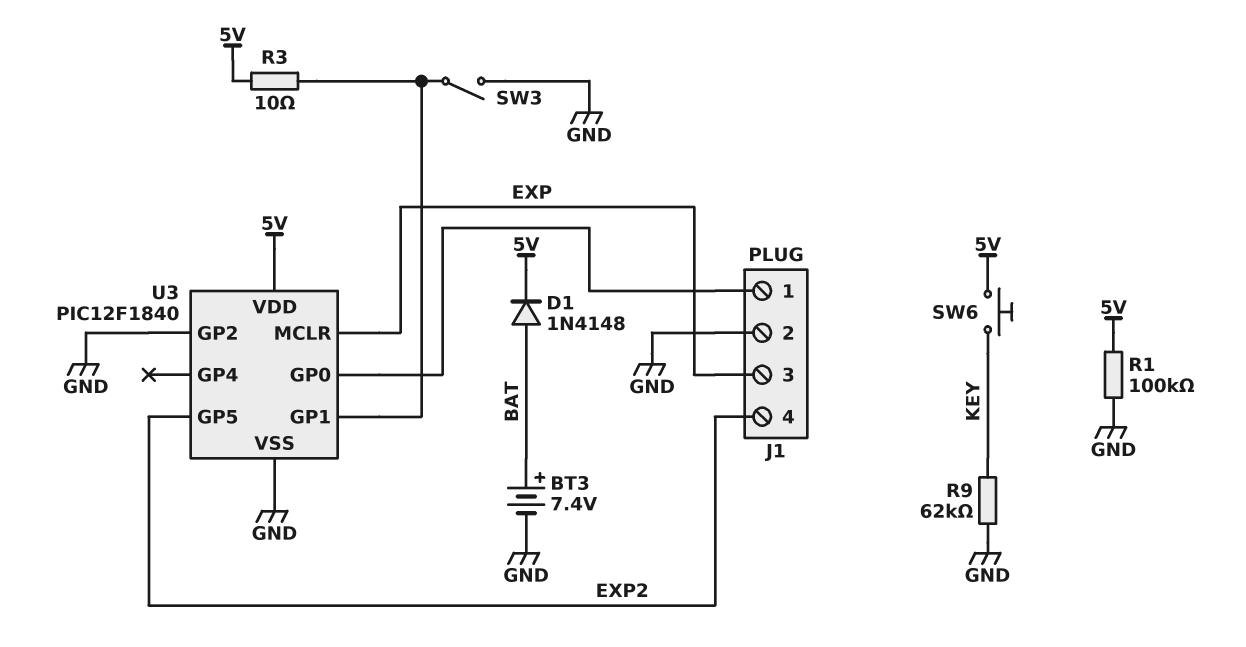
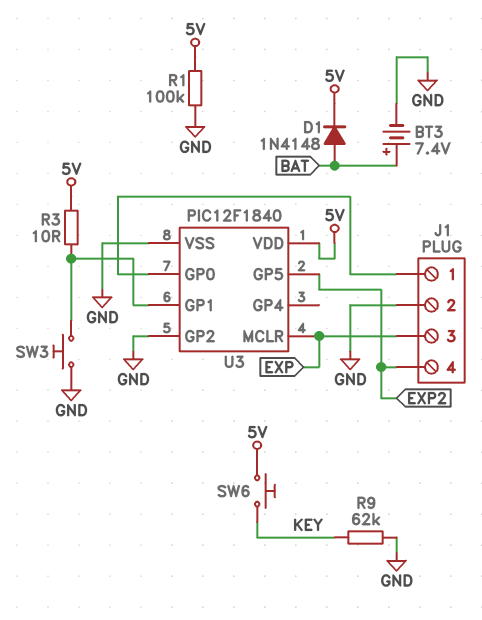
SW3: switch (GND, U3/GP1) -> button (GND, U3/GP1)

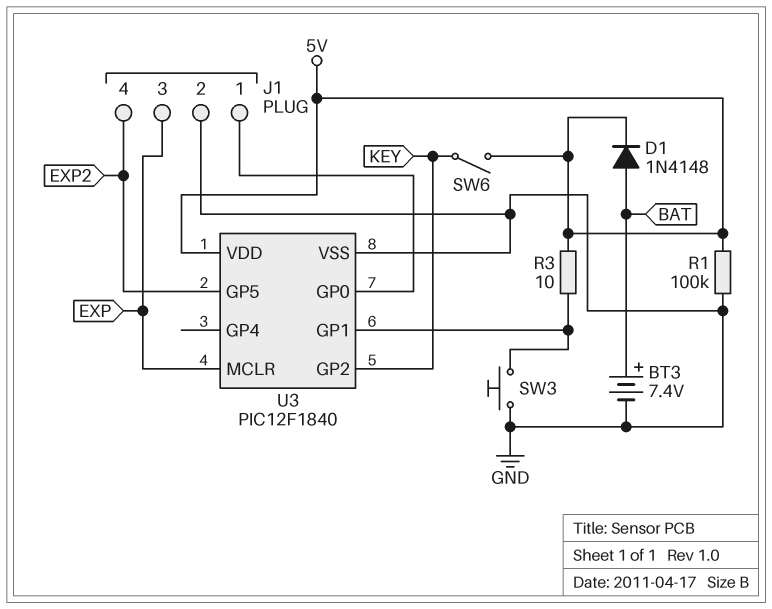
R9: 62k (GND, KEY) -> none
SW6: button (5V, KEY) -> switch (5V, KEY)
U3 pin GP2: GND -> KEY

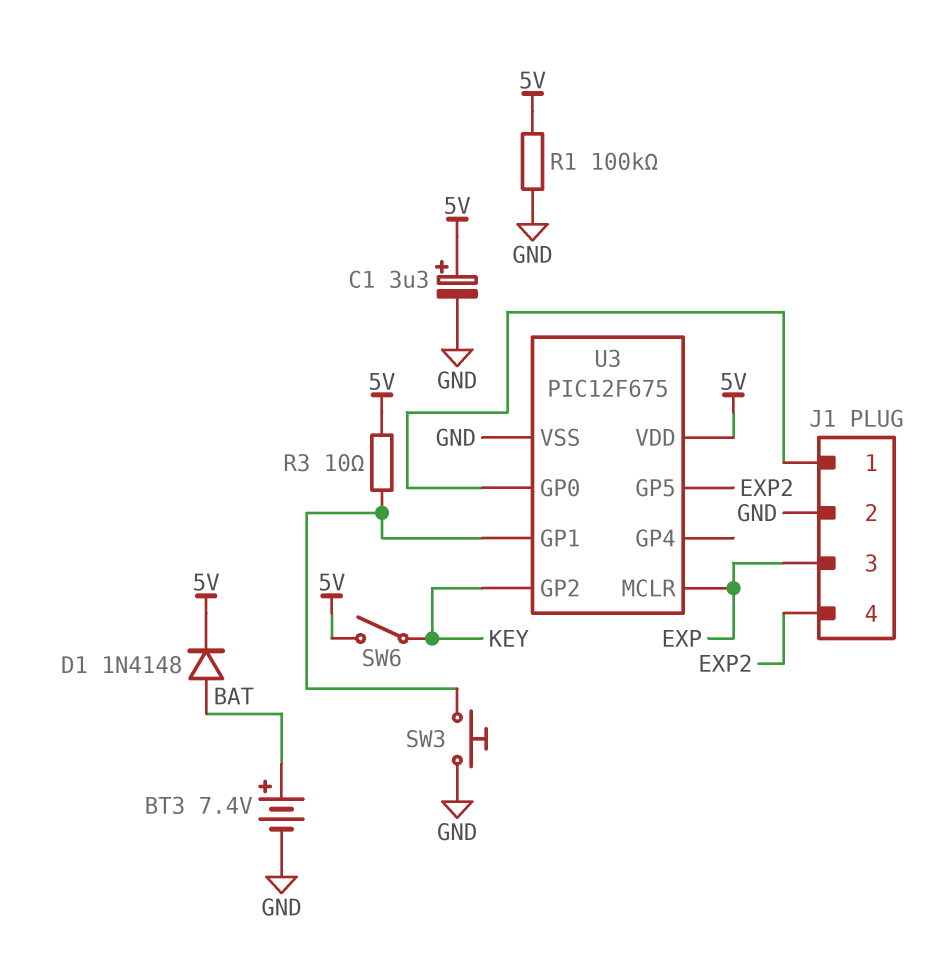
C1: none -> 3.3uF (plus 5V, minus GND)
U3: PIC12F1840 -> PIC12F675

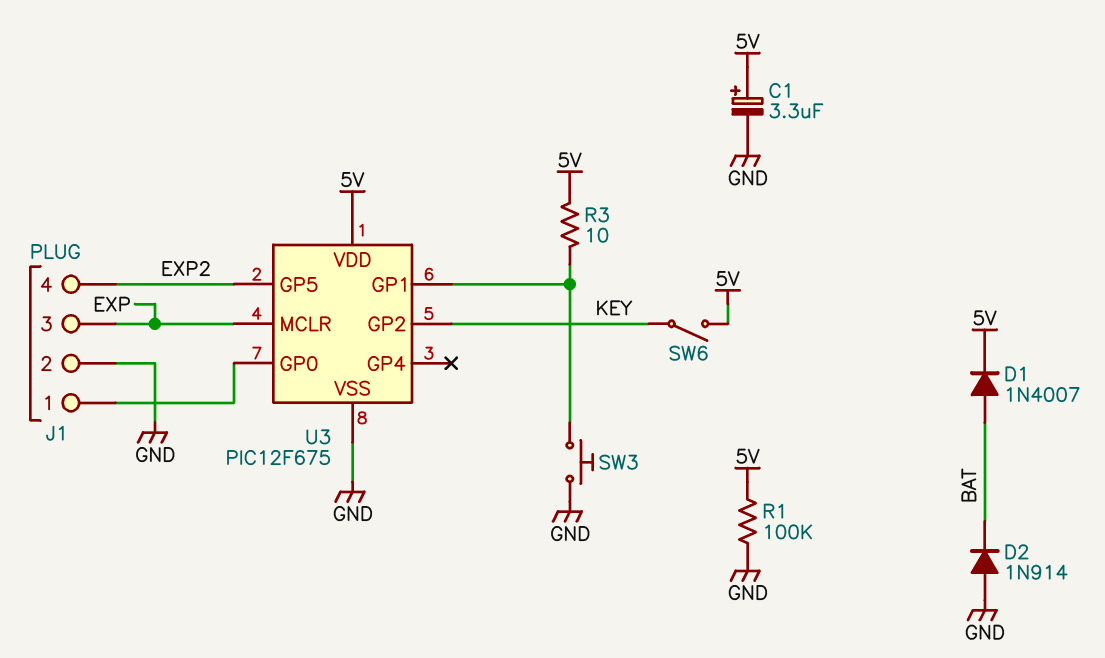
BT3: 7.4V (plus BAT, minus GND) -> none
D1: diode 1N4148 (A BAT, K 5V) -> diode 1N4007 (A BAT, K 5V)
D2: none -> diode 1N914 (A GND, K BAT)

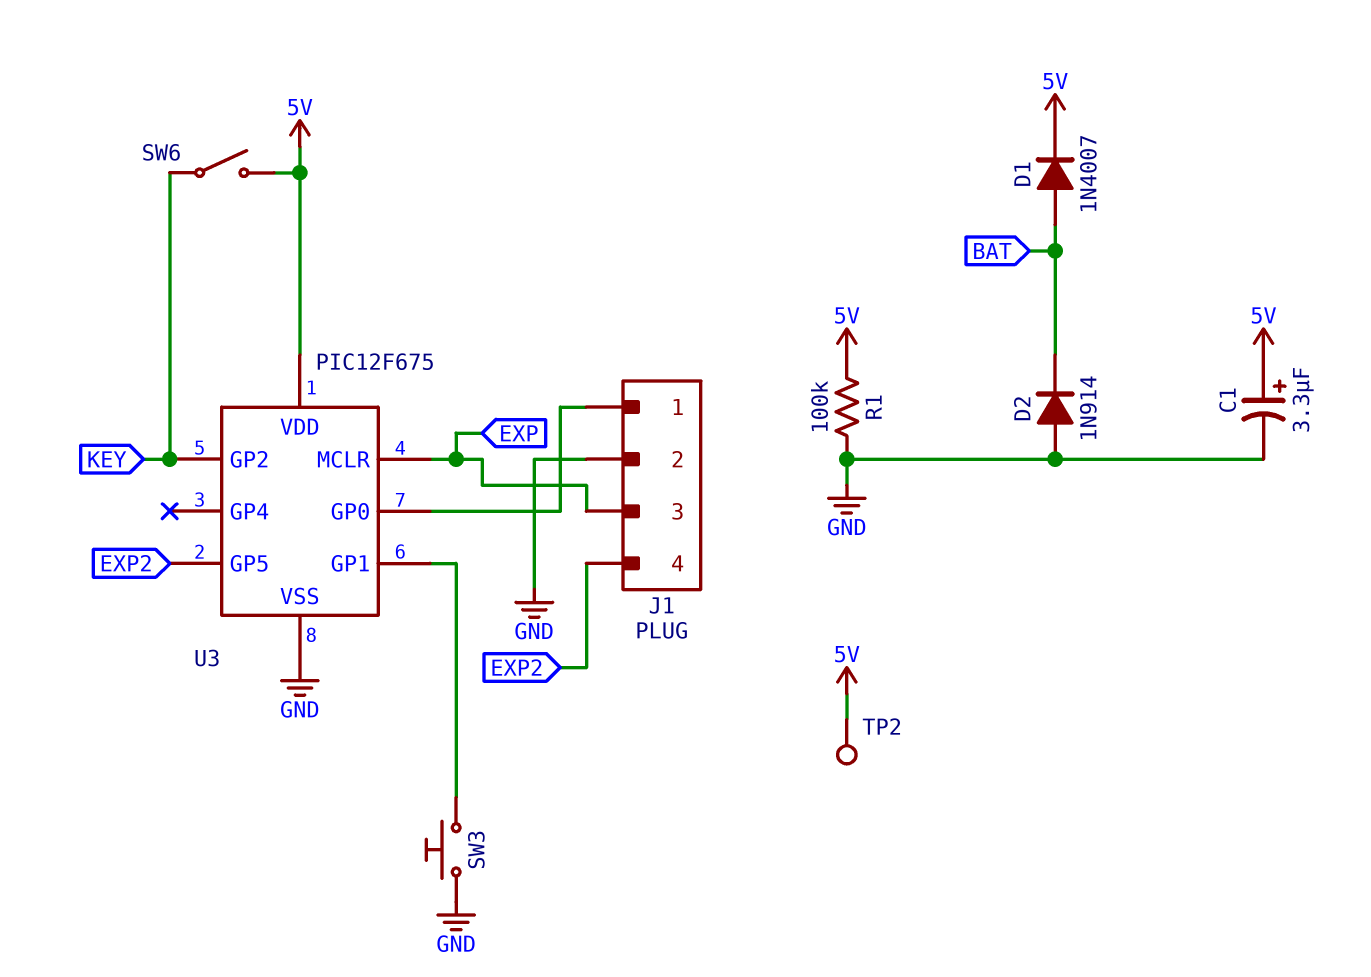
R3: 10 (5V, U3/GP1) -> none
TP2: none -> test point (5V)

